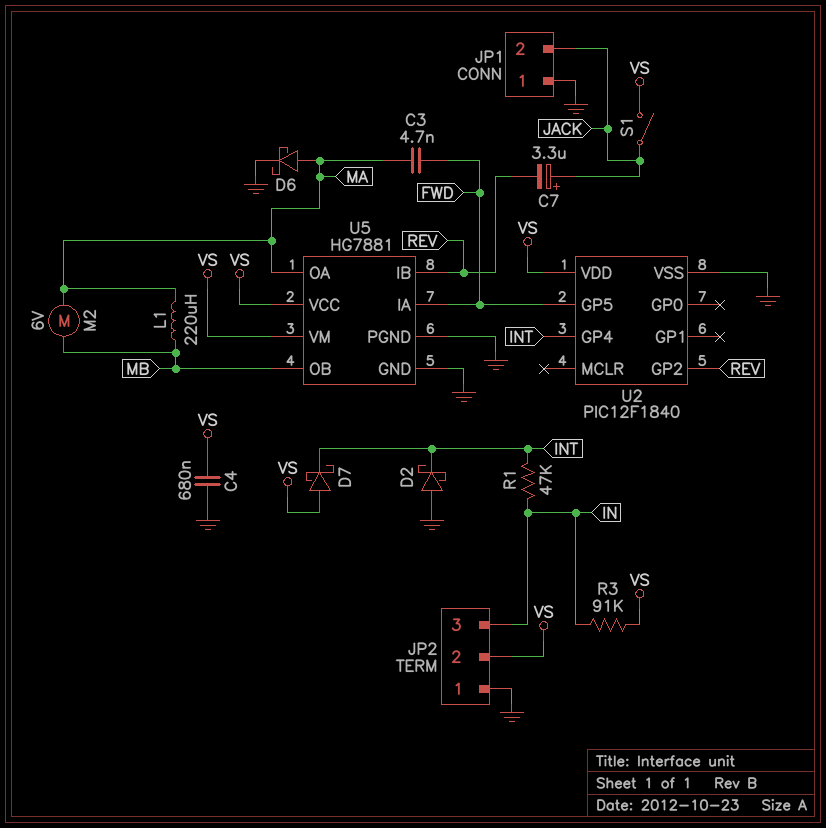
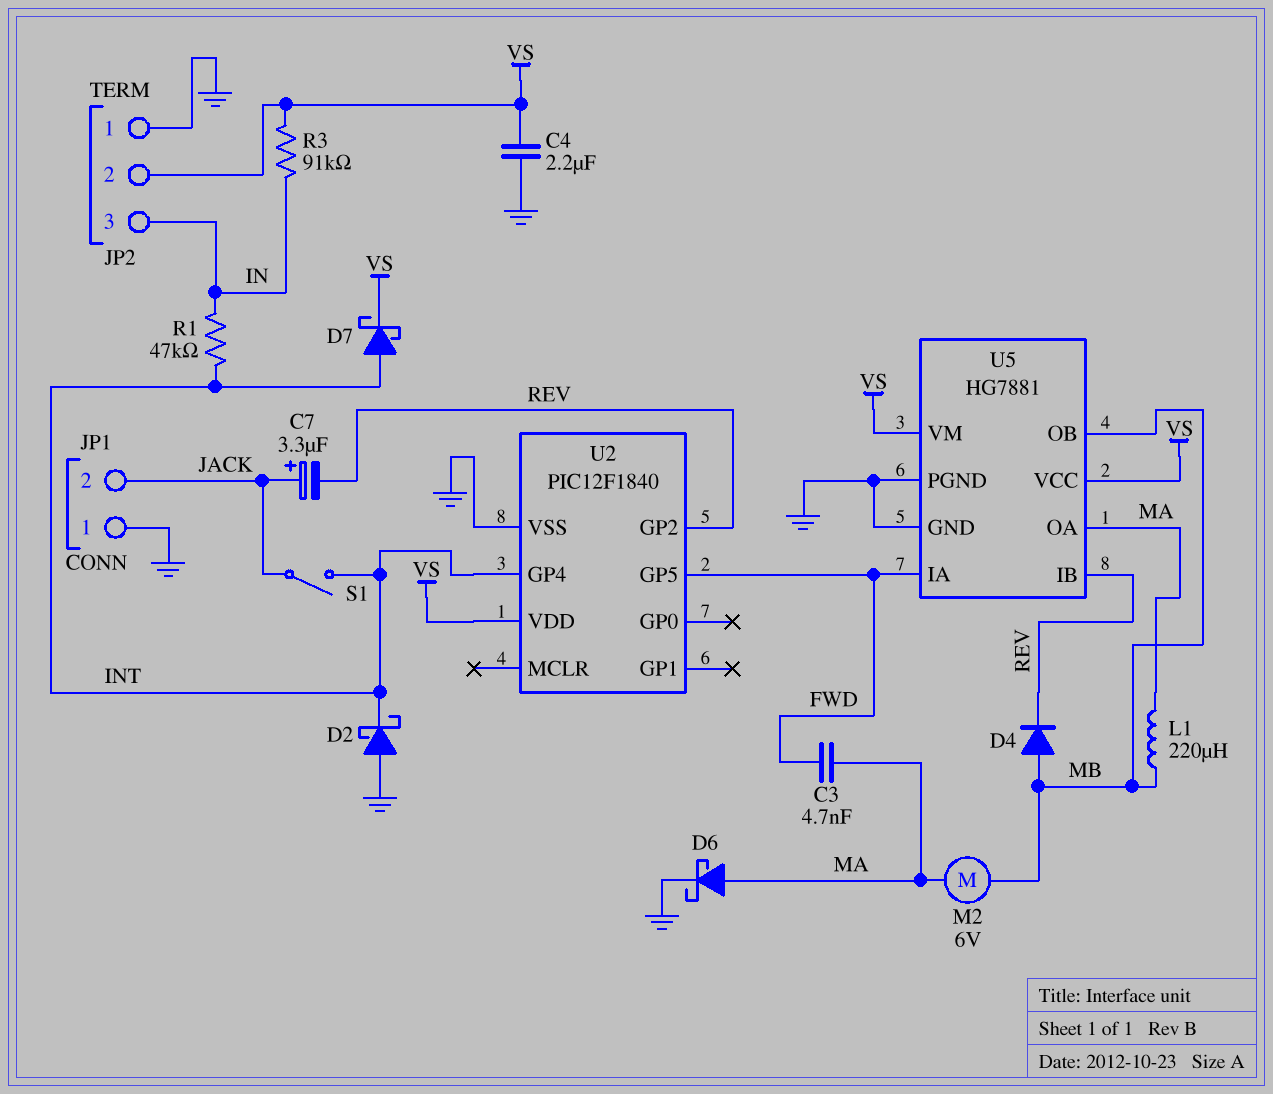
C4: 680nF (GND, VS) -> 2.2uF (GND, VS)
D4: none -> diode (A MB, K REV)
D7: schottky (A VS, K INT) -> schottky (A INT, K VS)
S1: switch (JACK, VS) -> switch (INT, JACK)

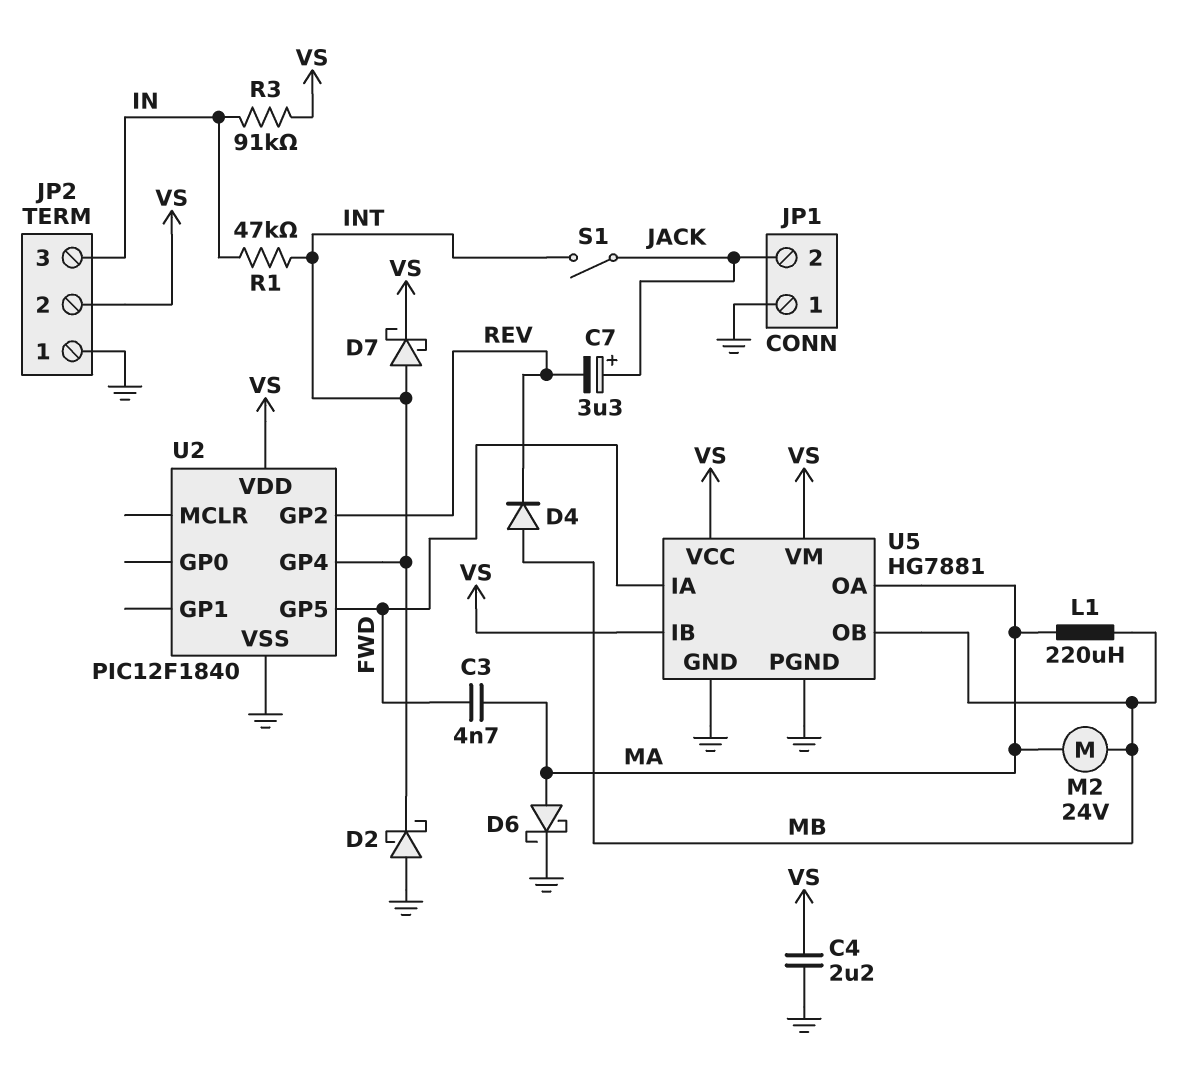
M2: motor 6V (MA, MB) -> motor 24V (MA, MB)
U5 pin IB: REV -> VS

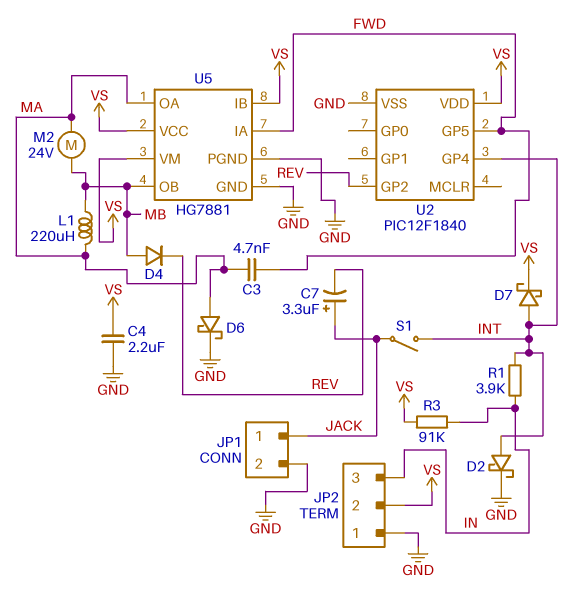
D2: schottky (A GND, K INT) -> schottky (A INT, K GND)
JP1 pin 1: GND -> JACK
JP1 pin 2: JACK -> GND
R1: 47k (IN, INT) -> 3.9k (IN, INT)

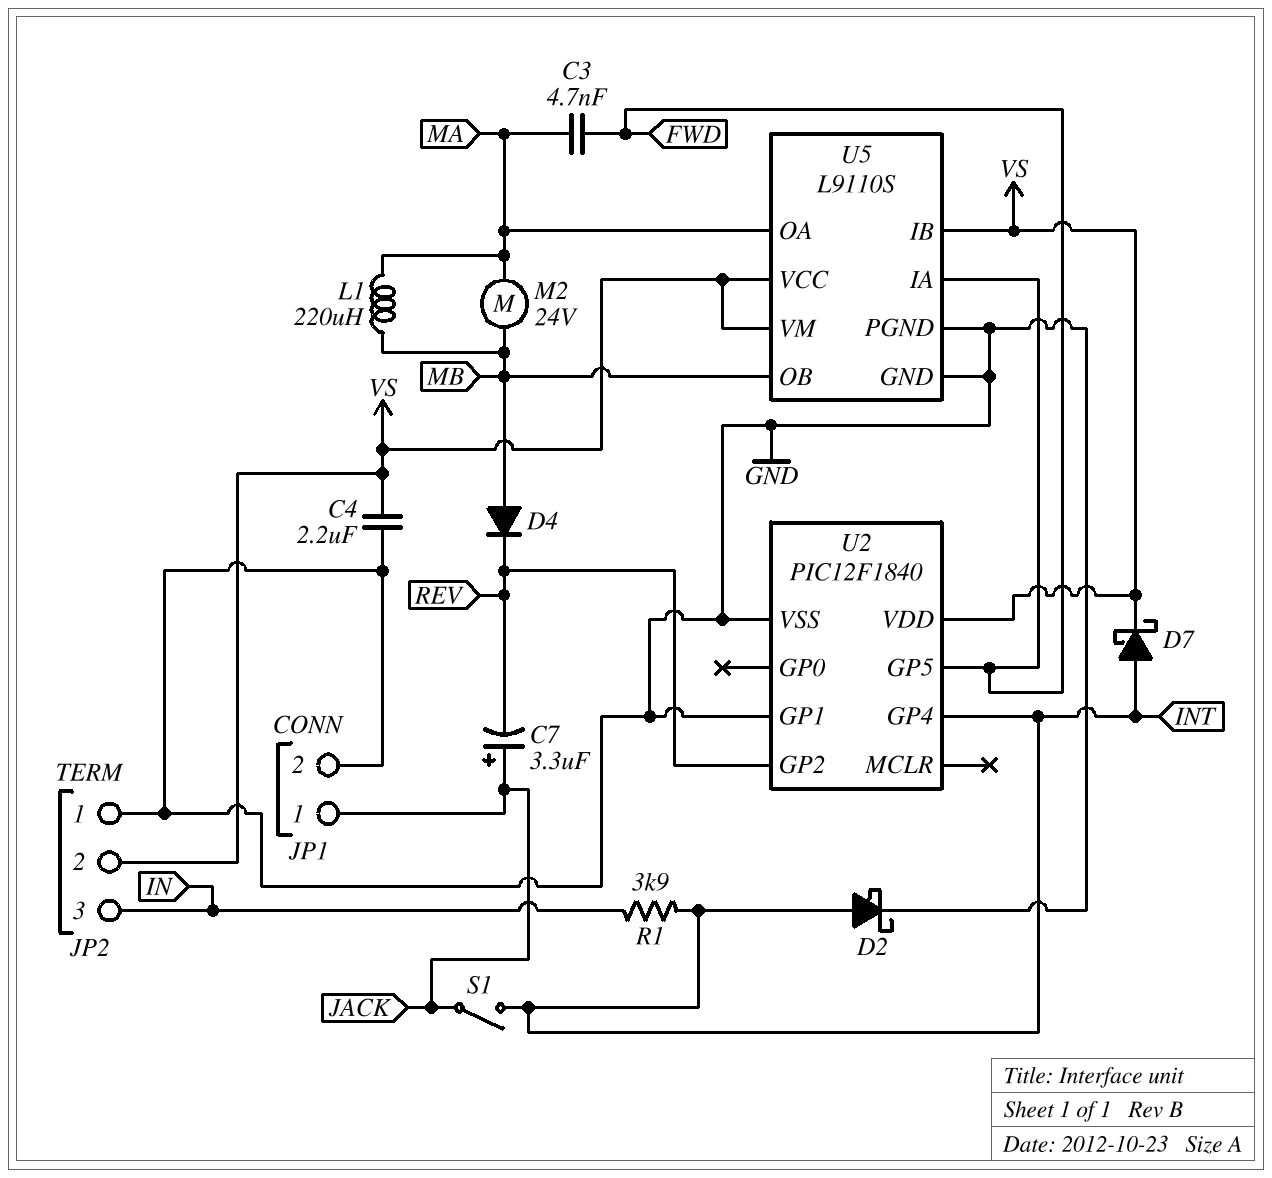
D6: schottky (A MA, K GND) -> none
R3: 91k (IN, VS) -> none
U2 pin GP1: none -> GND
U5: HG7881 -> L9110S

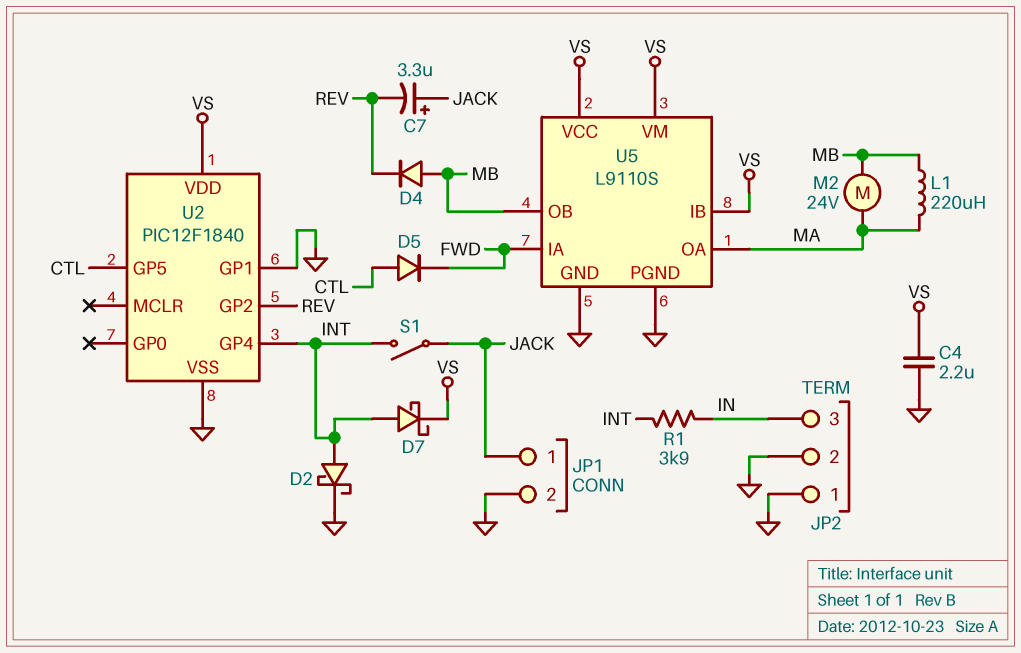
C3: 4.7nF (FWD, MA) -> none
D5: none -> diode (A CTL, K FWD)
JP2 pin 2: VS -> GND
U2 pin GP5: FWD -> CTL

